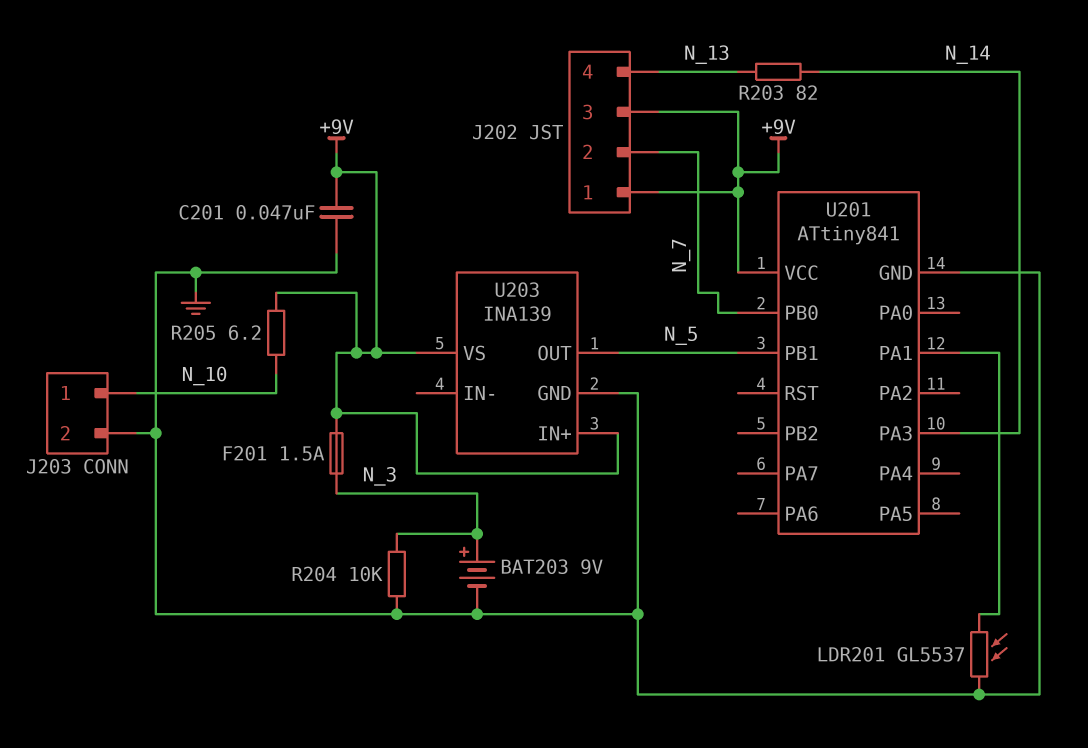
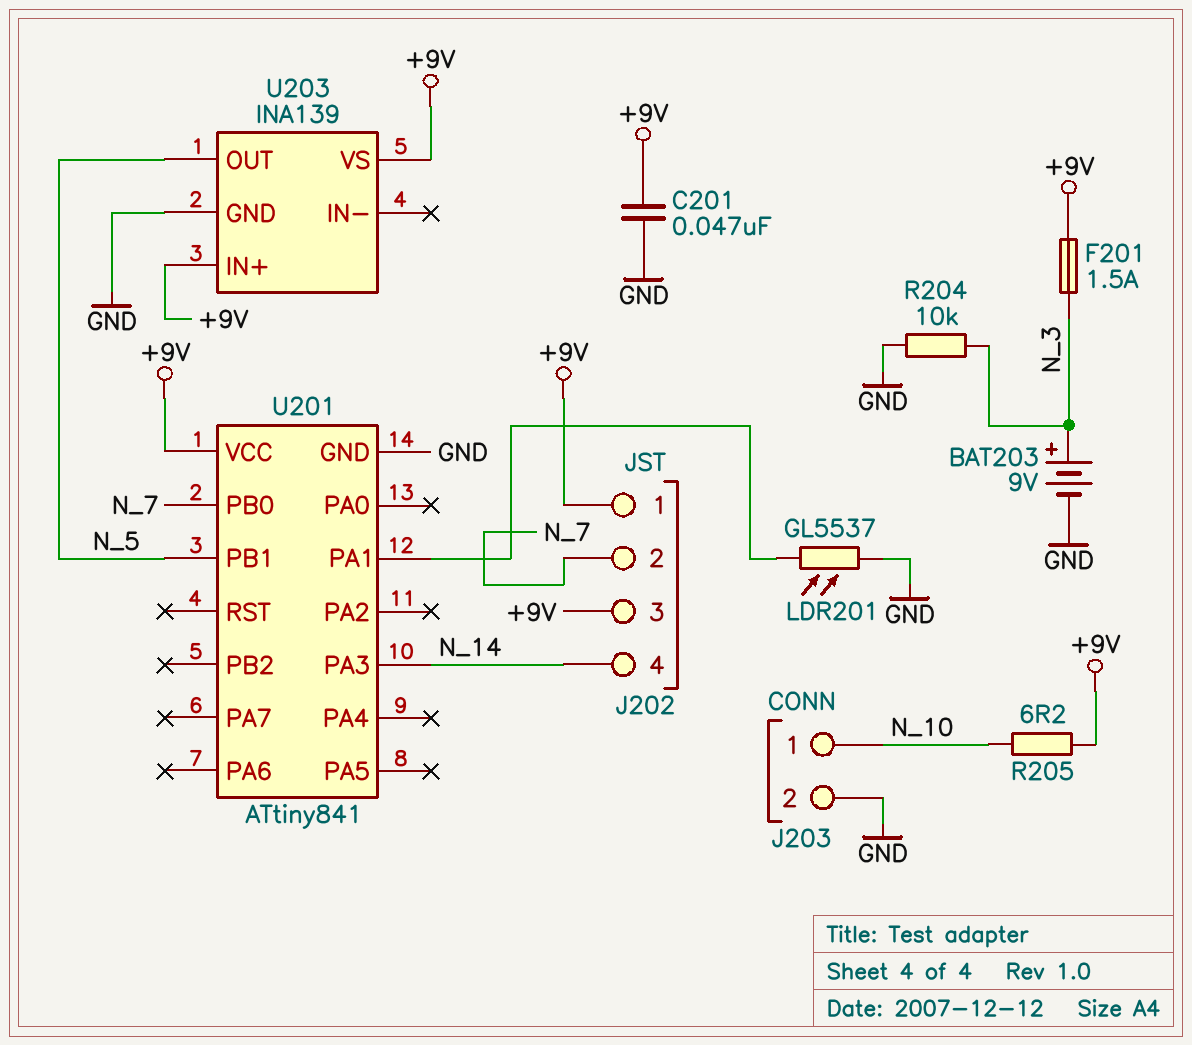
J202 pin 4: N_13 -> N_14
R203: 82 (N_13, N_14) -> none

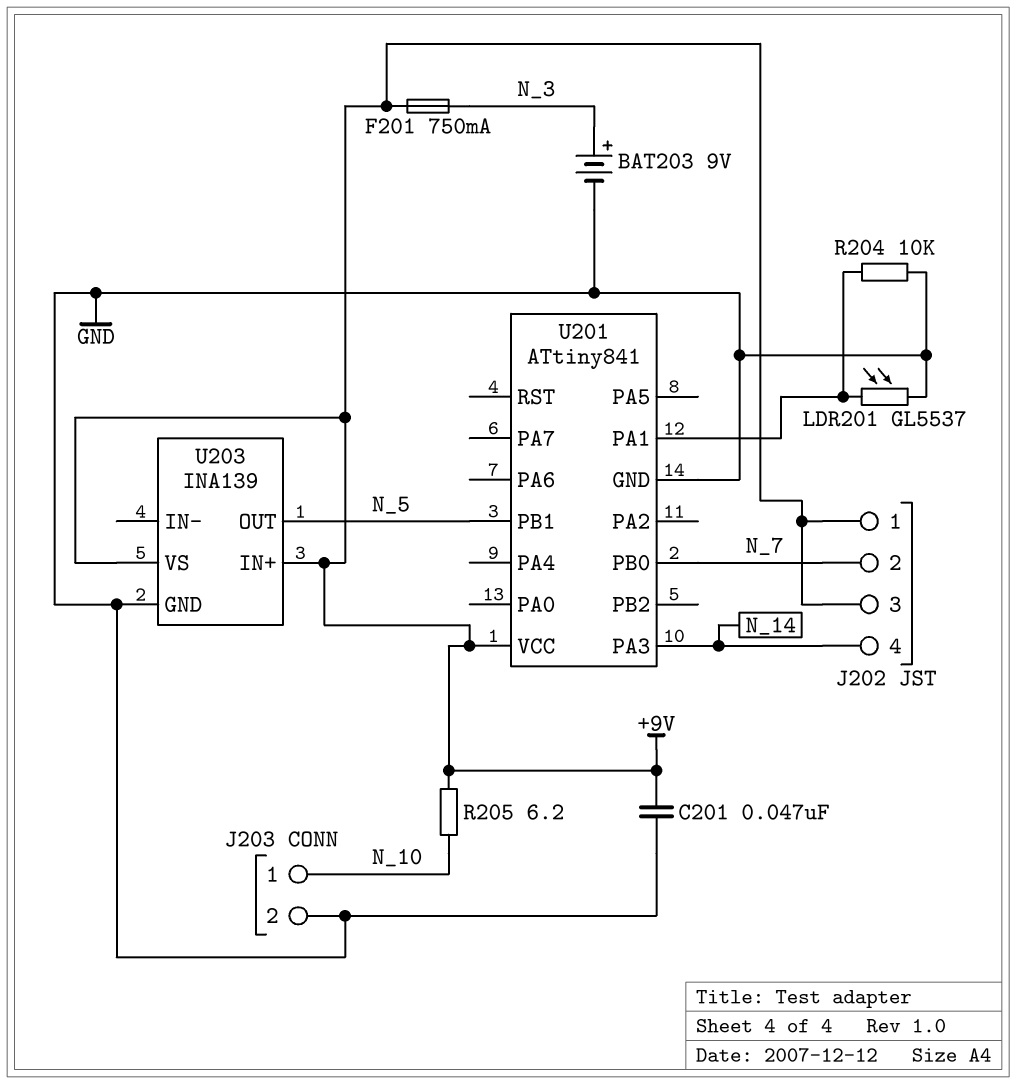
F201: 1.5A (+9V, N_3) -> 750mA (+9V, N_3)
R204: 10k (GND, N_3) -> 10k (GND, U201/PA1)

